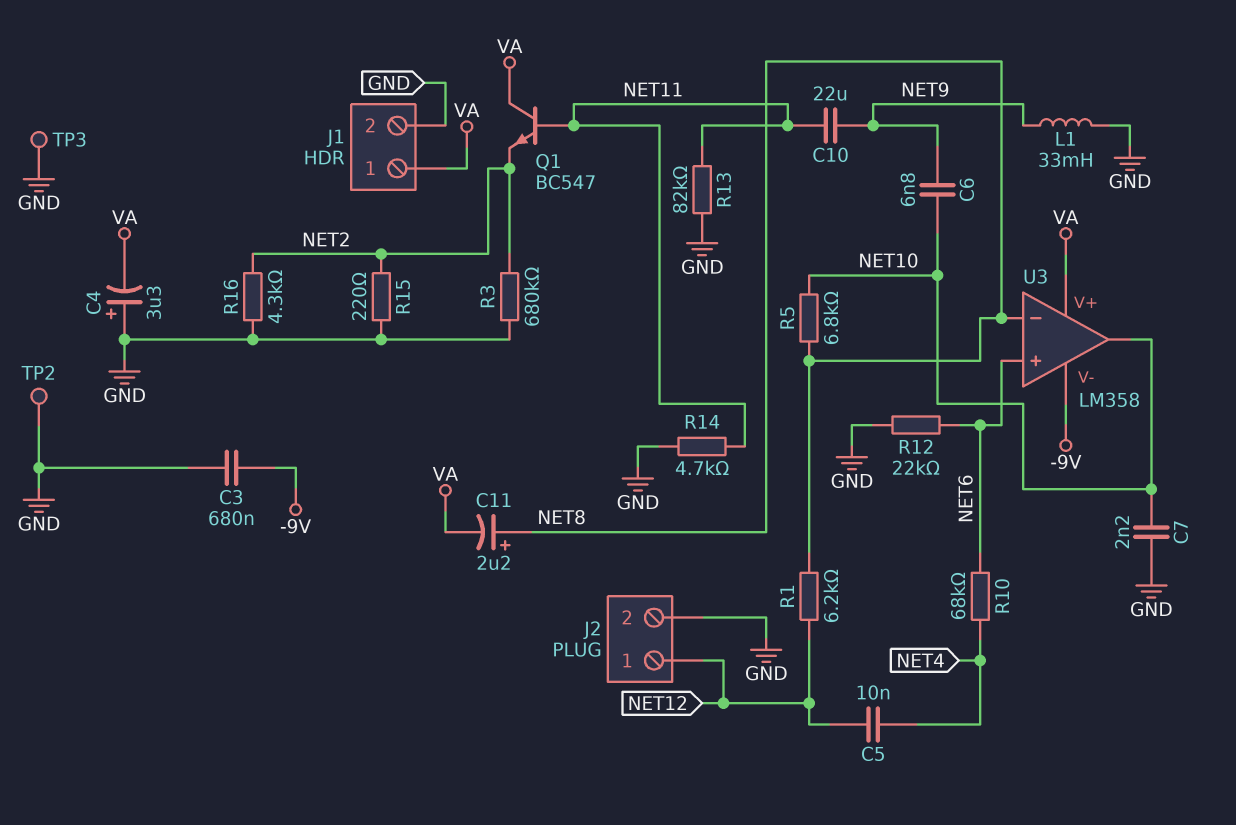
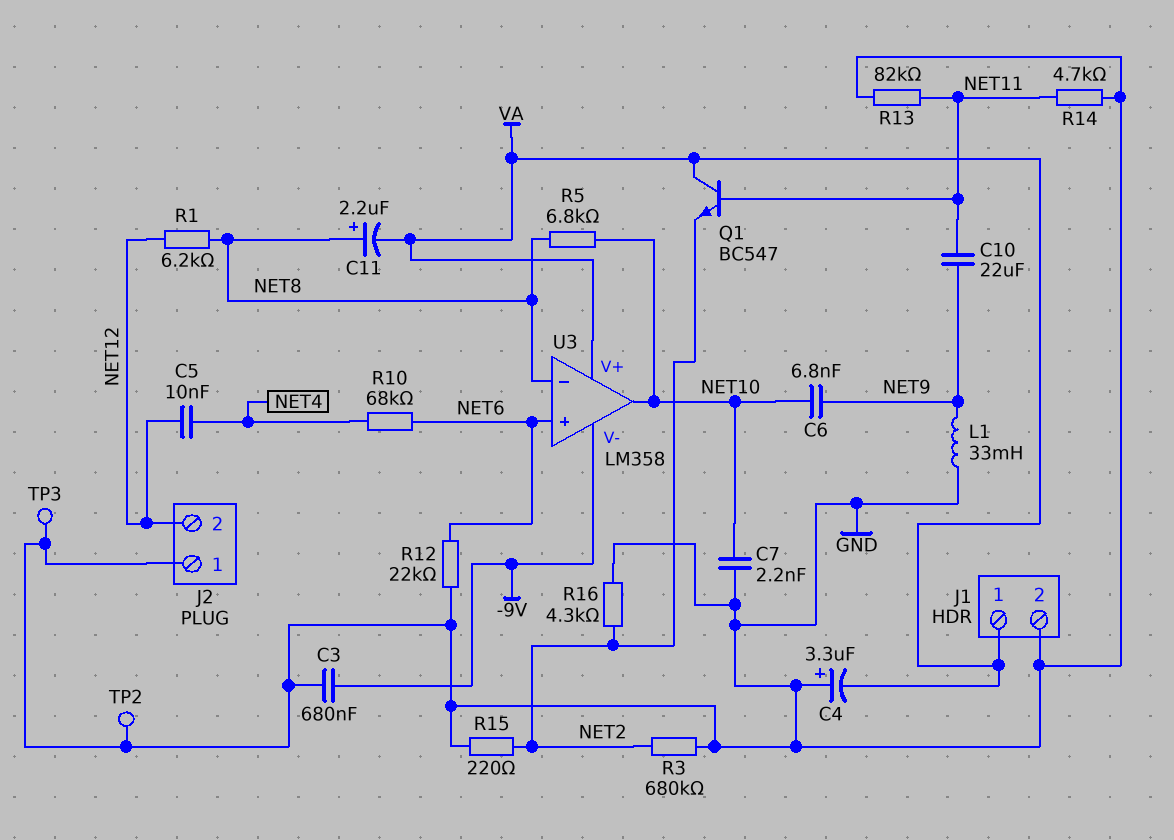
J2 pin 1: NET12 -> GND
J2 pin 2: GND -> NET12

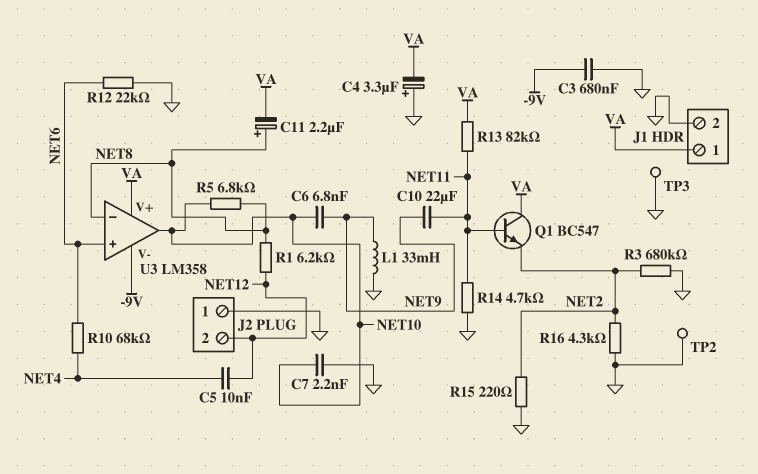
R13: 82k (GND, NET11) -> 82k (NET11, VA)

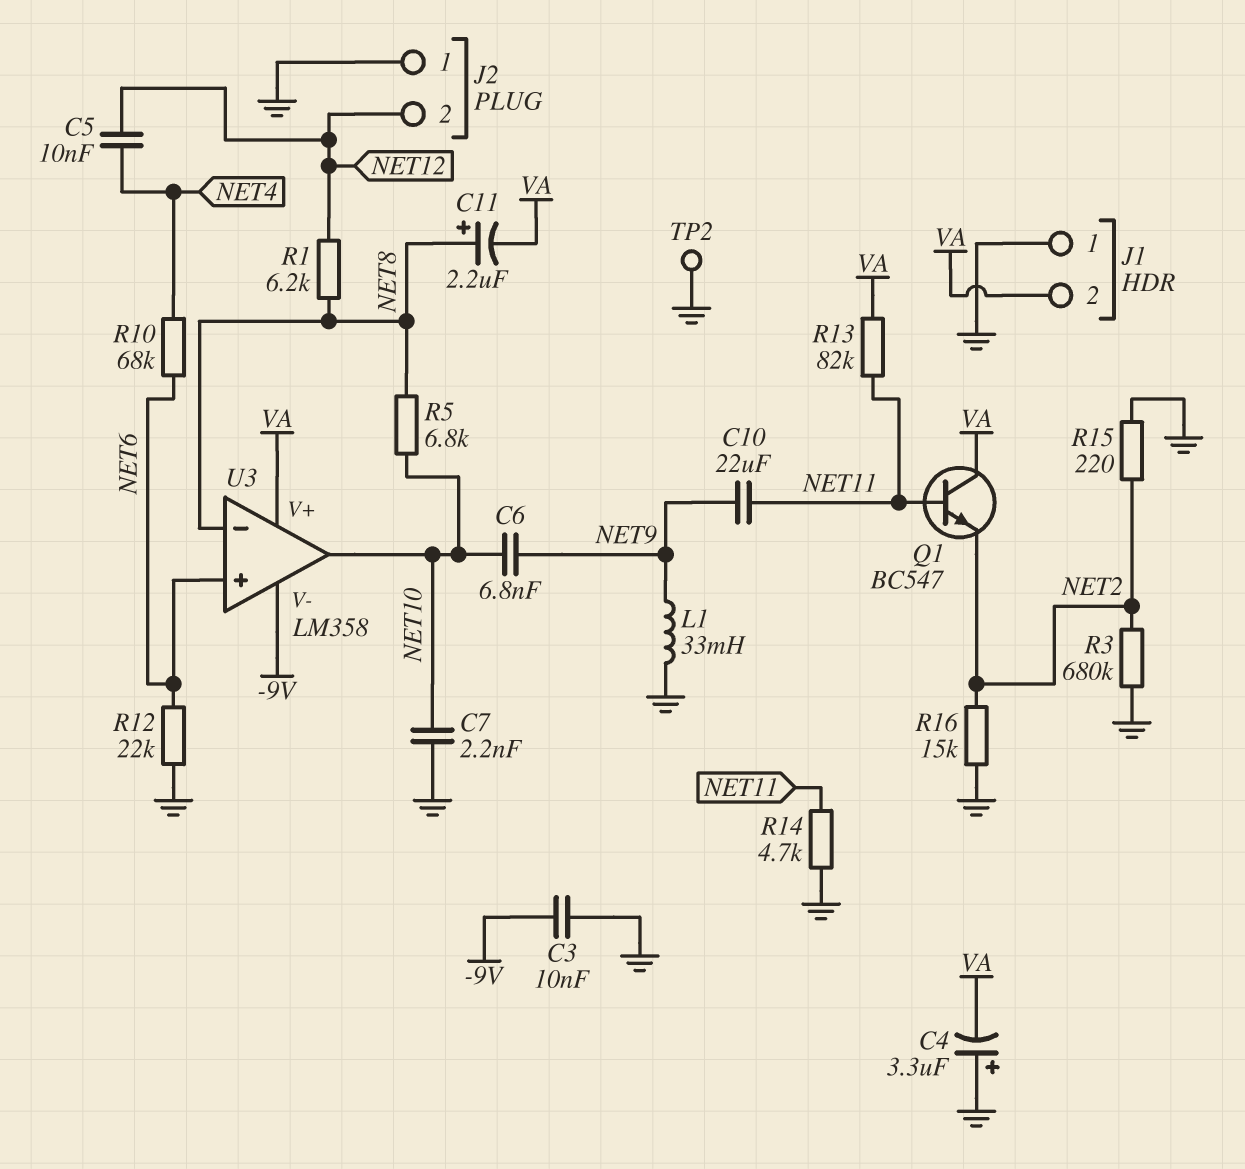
C3: 680nF (-9V, GND) -> 10nF (-9V, GND)
J1 pin 1: VA -> GND
J1 pin 2: GND -> VA
R16: 4.3k (GND, NET2) -> 15k (GND, NET2)
TP3: test point (GND) -> none

